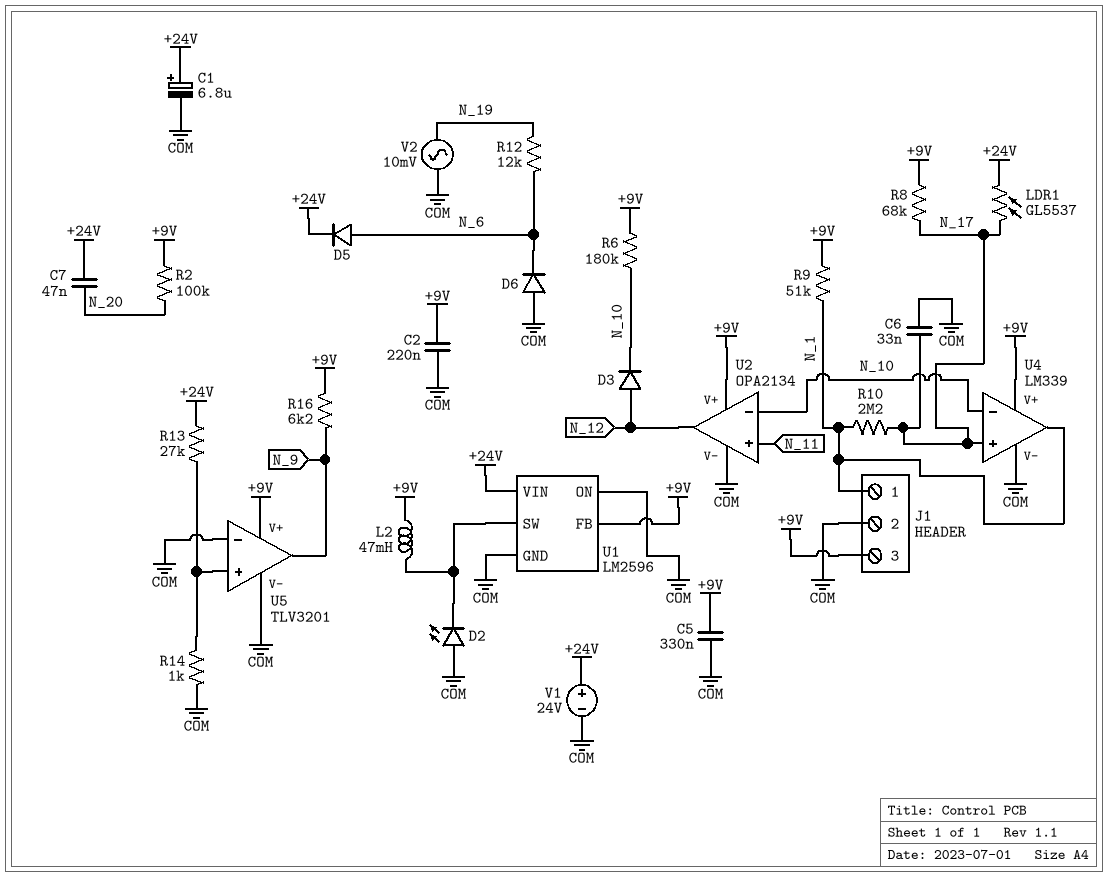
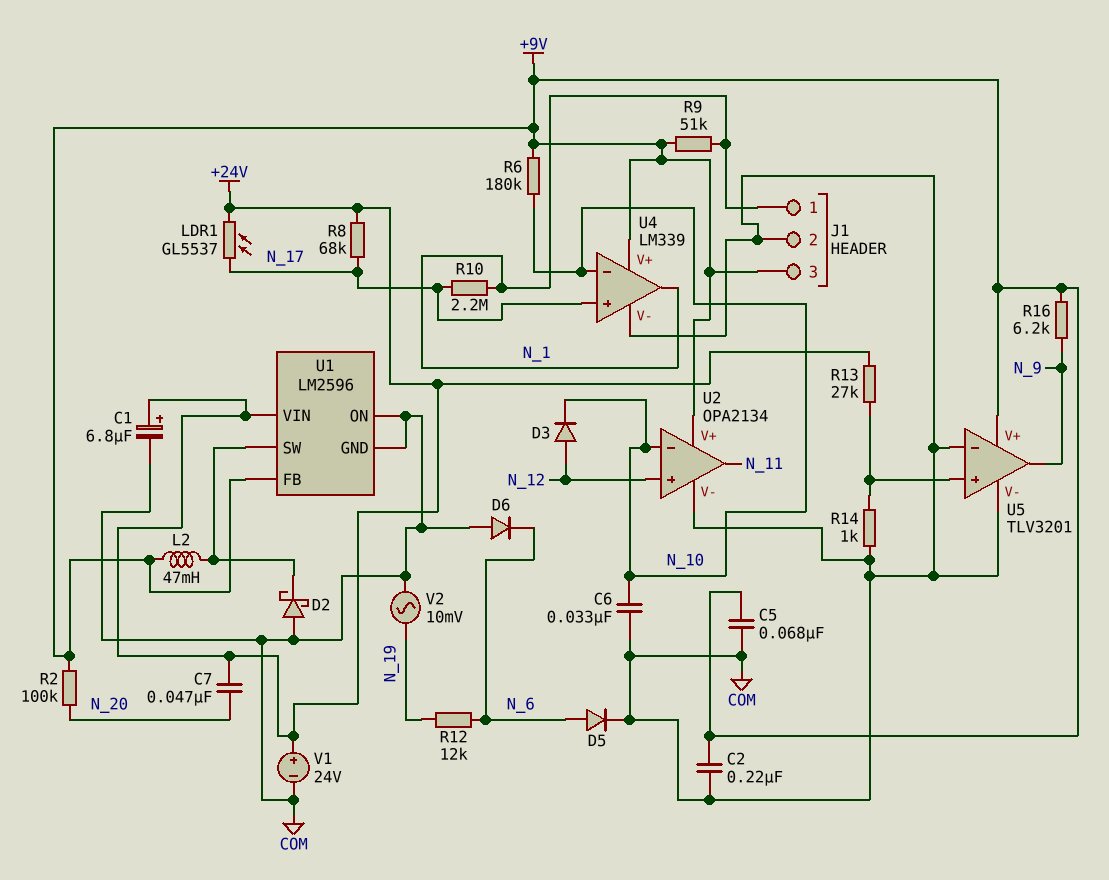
C5: 330nF (+9V, COM) -> 68nF (+9V, COM)
C6: 33nF (COM, N_17) -> 33nF (COM, N_10)
D2: LED (A COM, K U1/SW) -> schottky (A COM, K U1/SW)
D5: diode (A N_6, K +24V) -> diode (A N_6, K COM)
R8: 68k (+9V, N_17) -> 68k (+24V, N_17)
U2 pin in+: N_11 -> N_12
U2 pin out: N_12 -> N_11

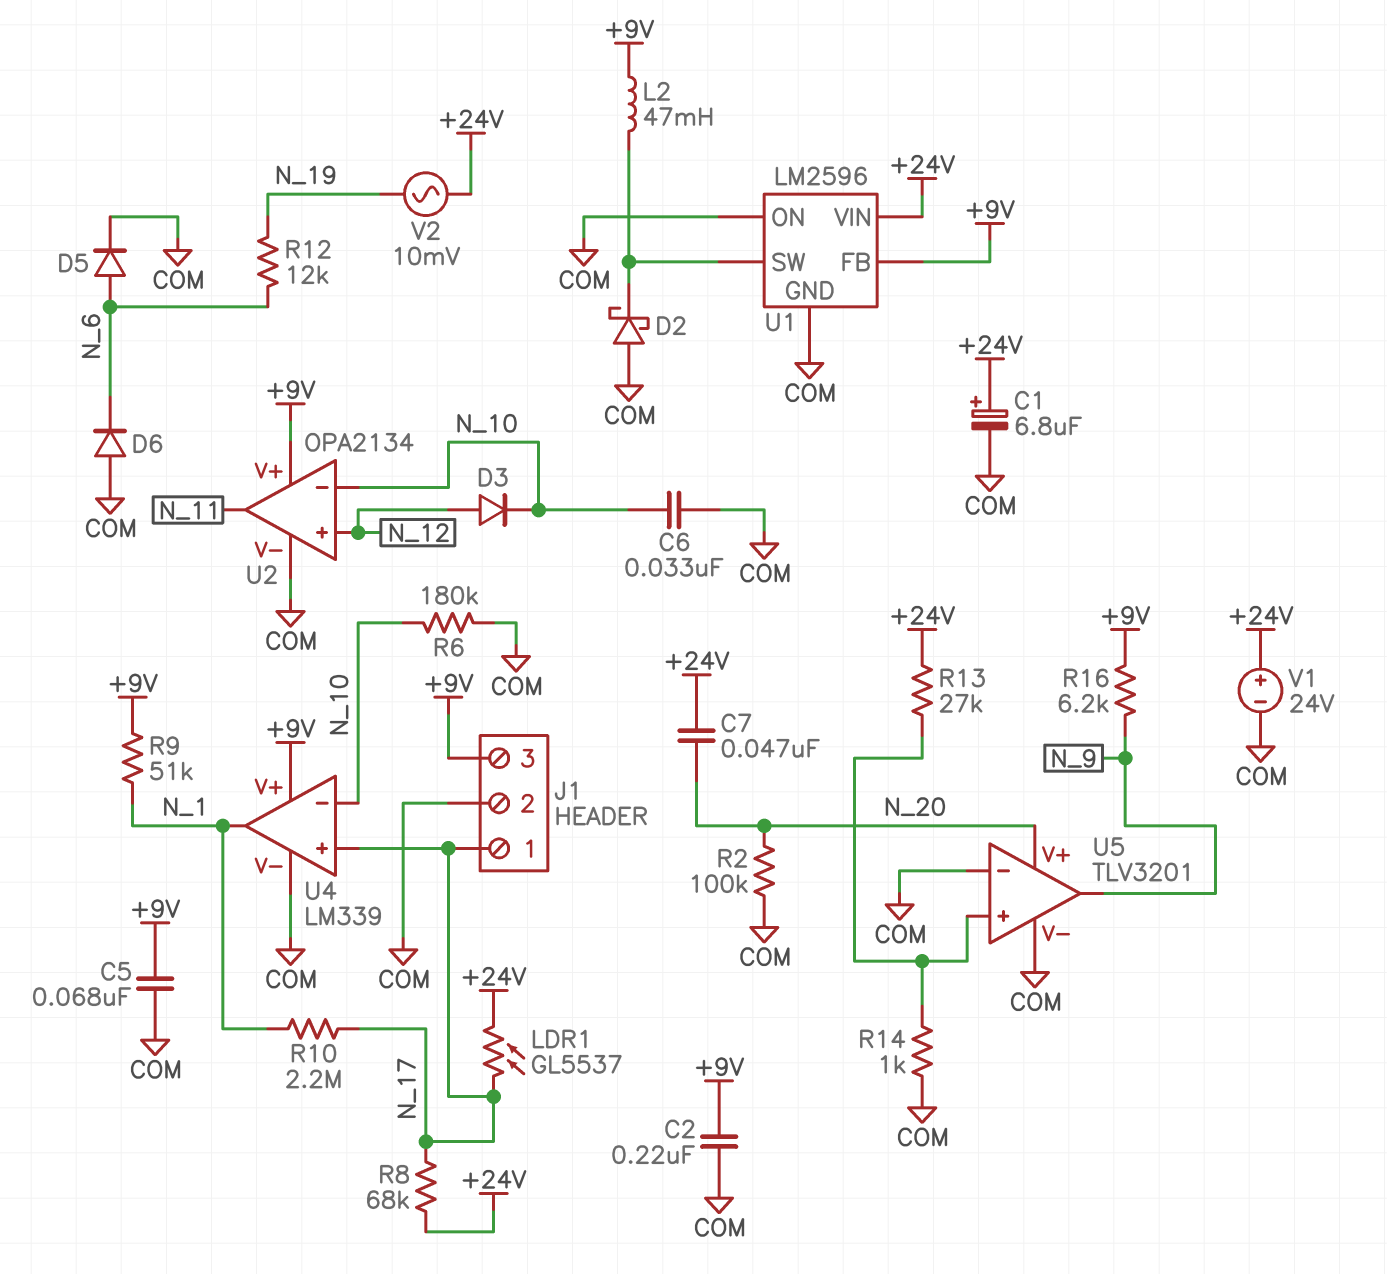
J1 pin 1: N_1 -> N_17
R2: 100k (+9V, N_20) -> 100k (COM, N_20)
R6: 180k (+9V, N_10) -> 180k (COM, N_10)
U5 pin V+: +9V -> N_20
V2: AC 10mV (COM, N_19) -> AC 10mV (+24V, N_19)

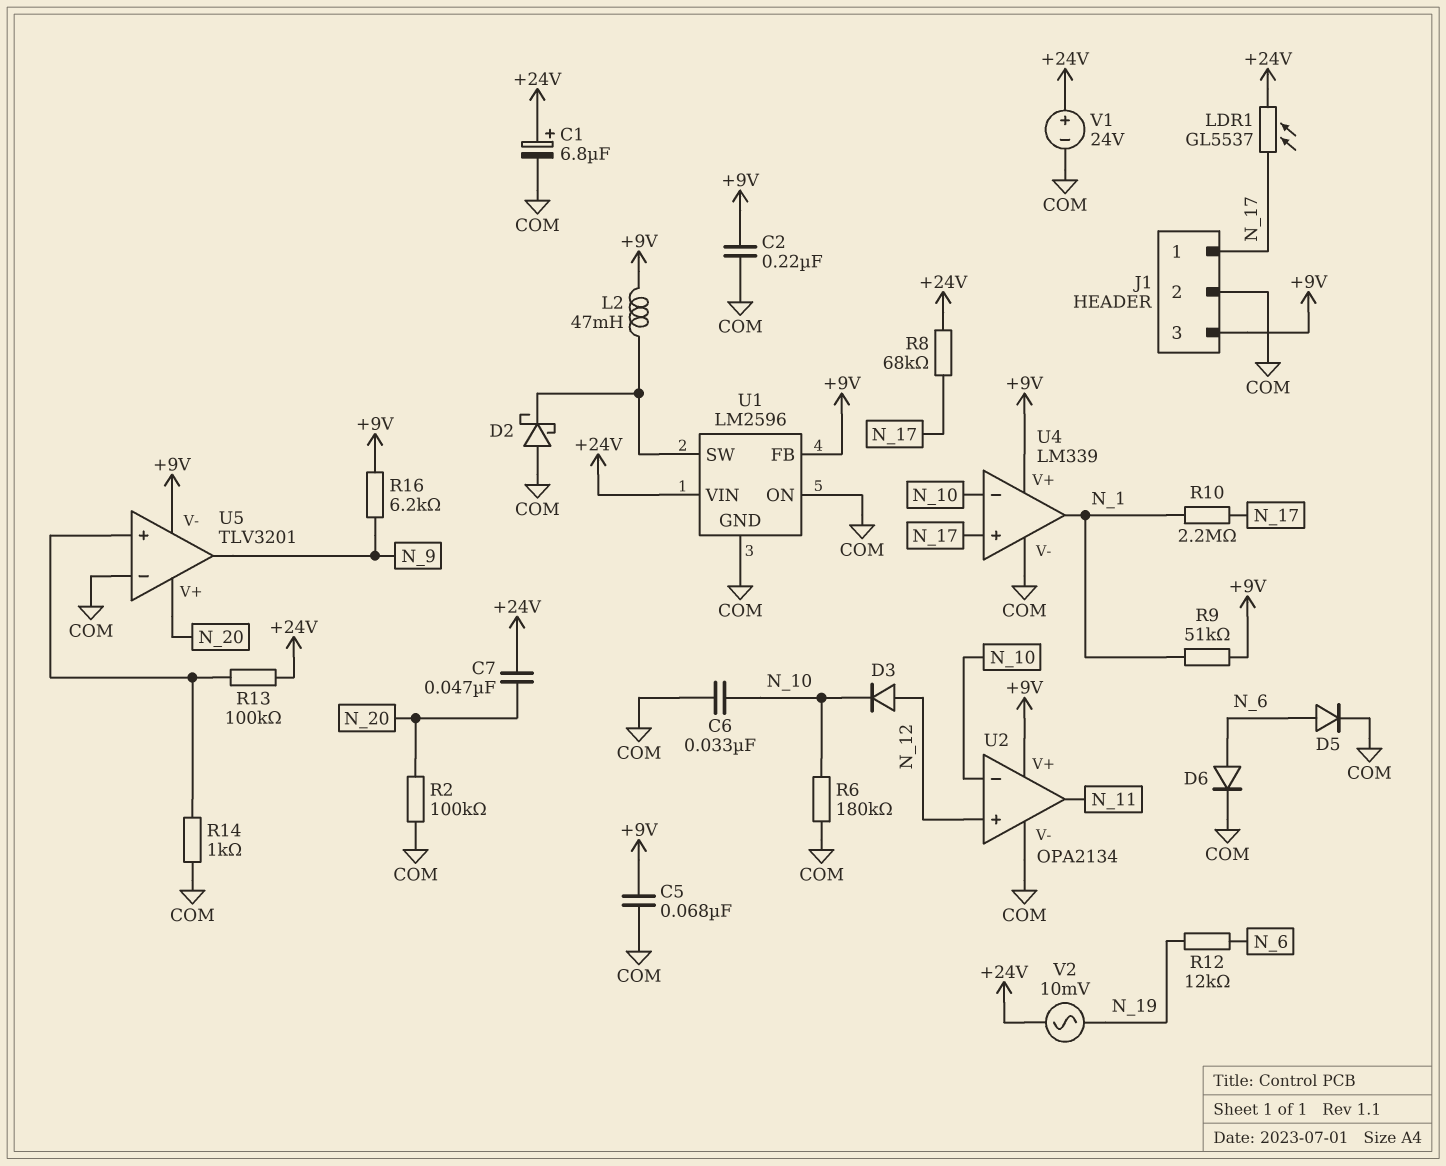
D6: diode (A COM, K N_6) -> diode (A N_6, K COM)
R13: 27k (+24V, U5/in+) -> 100k (+24V, U5/in+)
U5 pin V-: COM -> +9V

